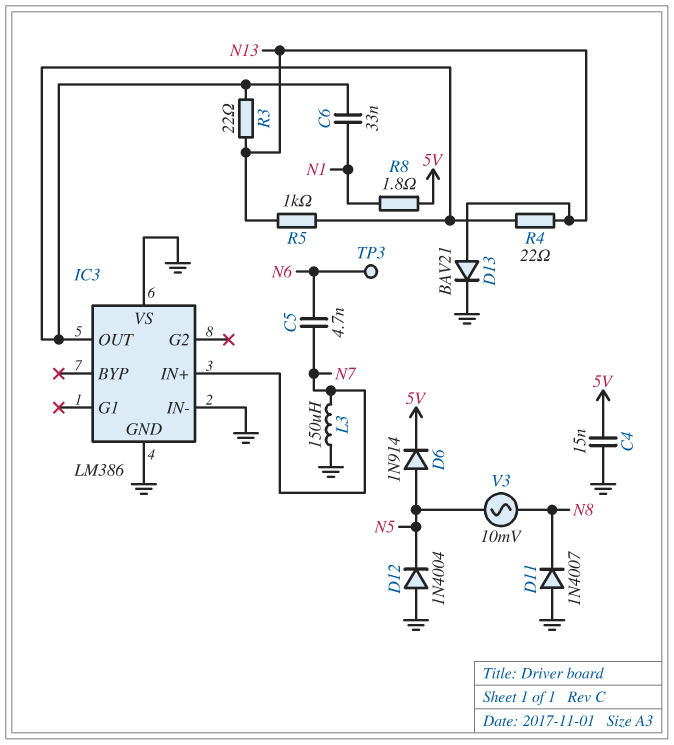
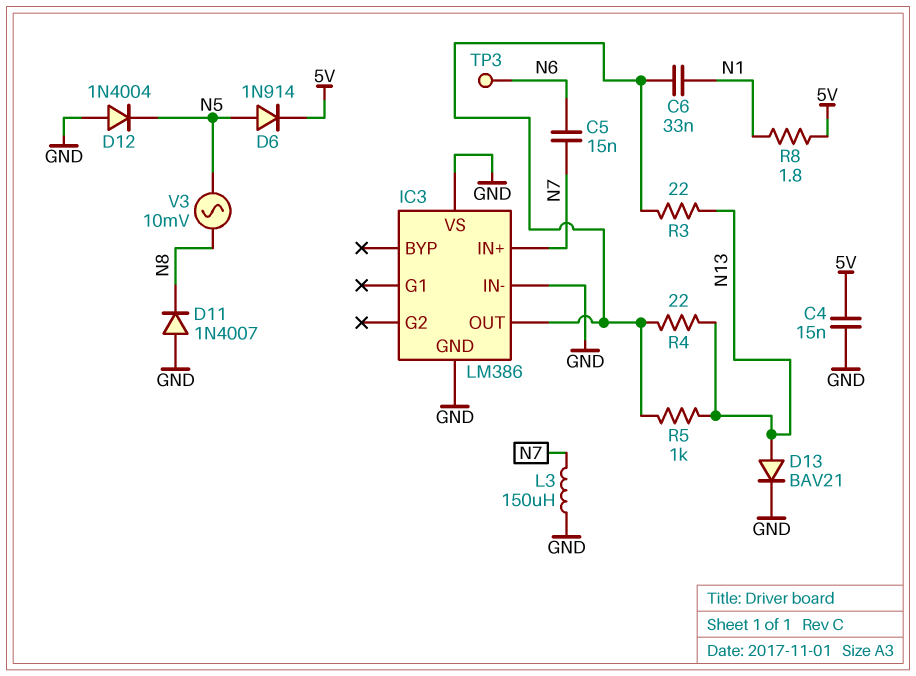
C5: 4.7nF (N6, N7) -> 15nF (N6, N7)

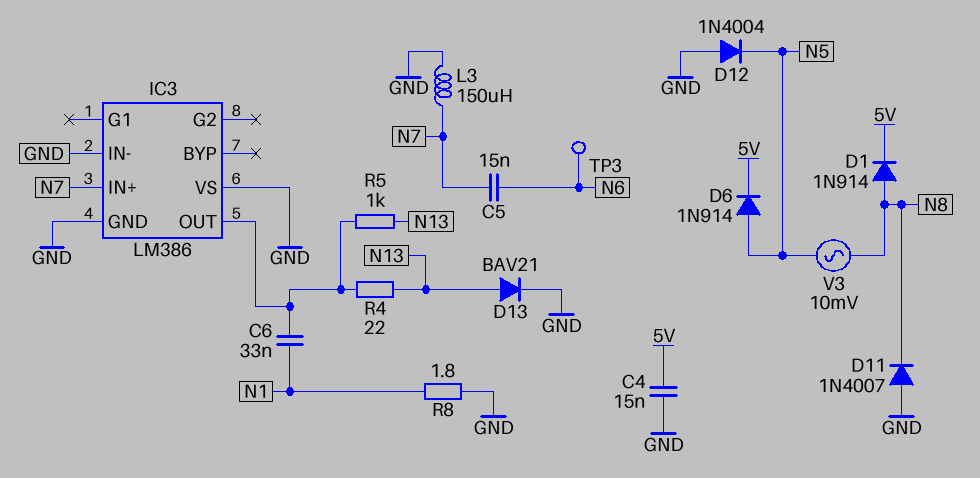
D1: none -> diode 1N914 (A N8, K 5V)
R3: 22 (IC3/OUT, N13) -> none
R8: 1.8 (5V, N1) -> 1.8 (GND, N1)

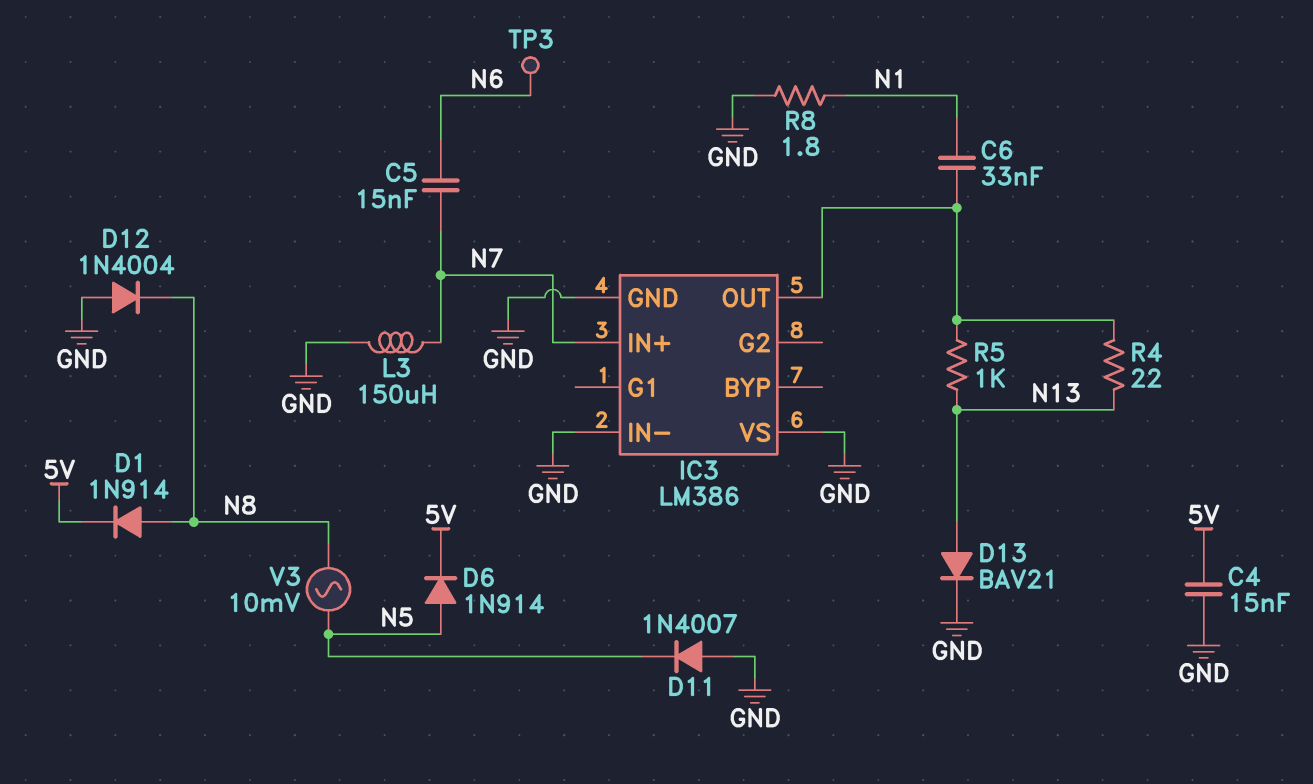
D11: diode 1N4007 (A GND, K N8) -> diode 1N4007 (A GND, K N5)
D12: diode 1N4004 (A GND, K N5) -> diode 1N4004 (A GND, K N8)

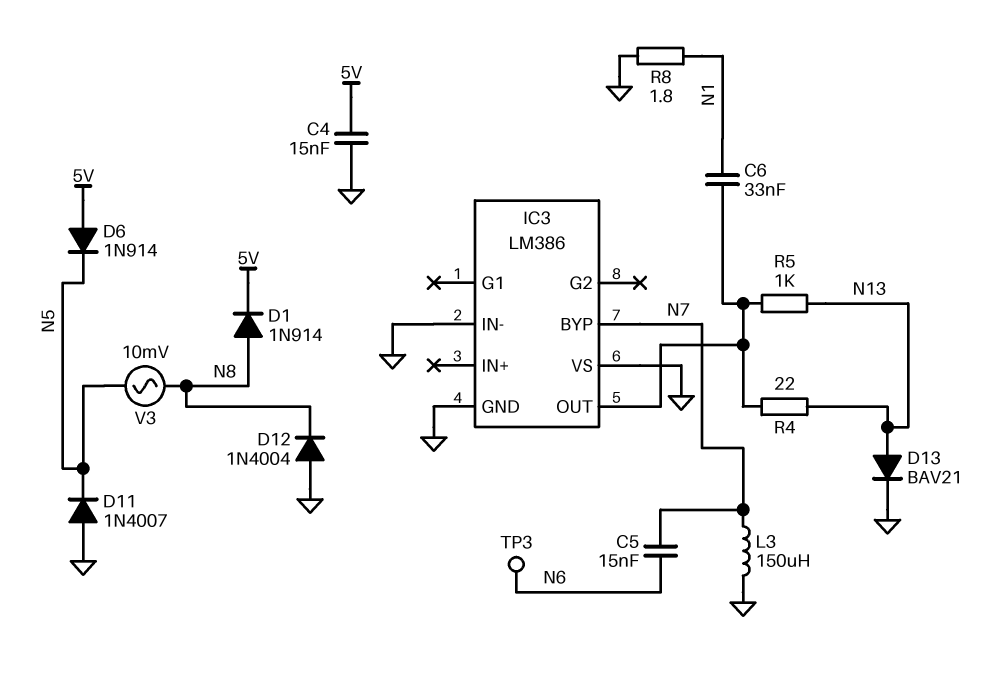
D6: diode 1N914 (A N5, K 5V) -> diode 1N914 (A 5V, K N5)
IC3 pin BYP: none -> N7
IC3 pin IN+: N7 -> none

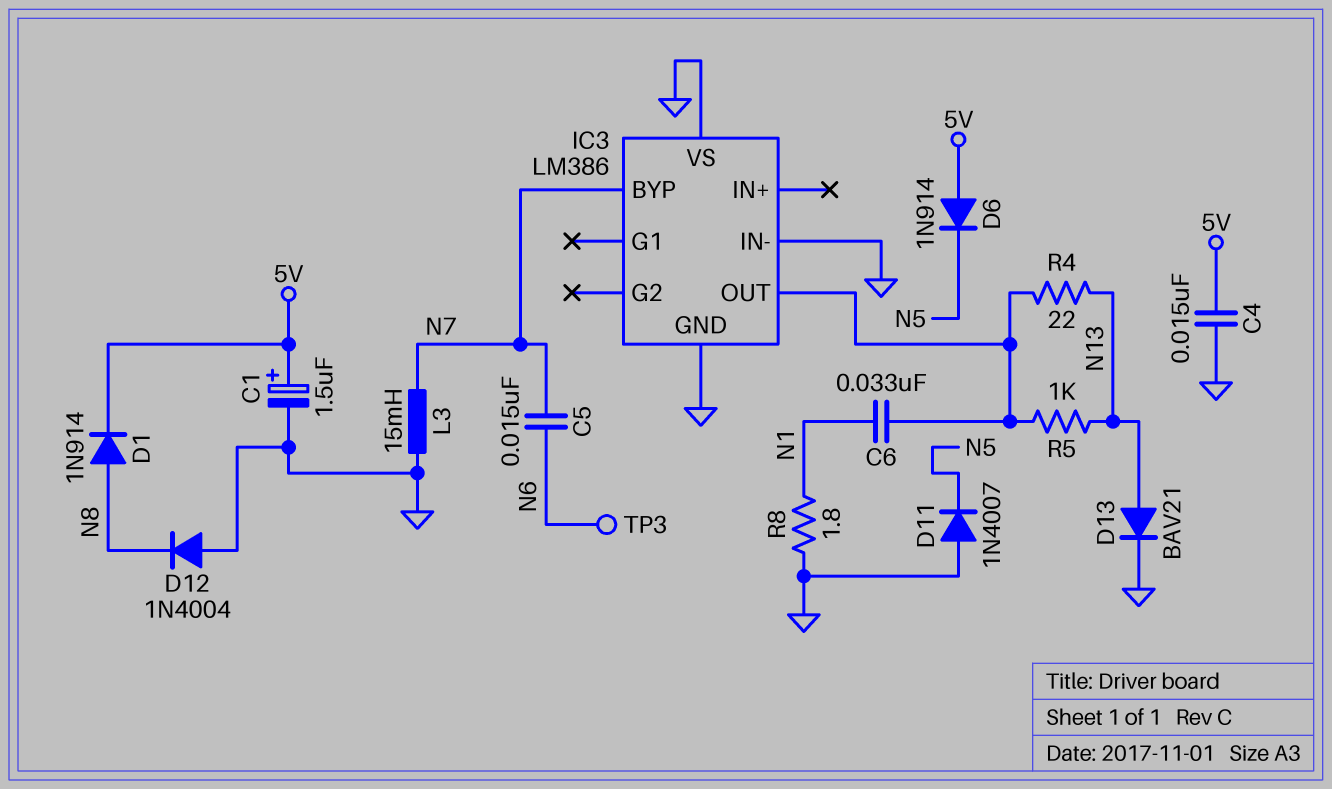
C1: none -> 1.5uF (plus 5V, minus GND)
L3: 150uH (GND, N7) -> 15mH (GND, N7)
V3: AC 10mV (N5, N8) -> none

